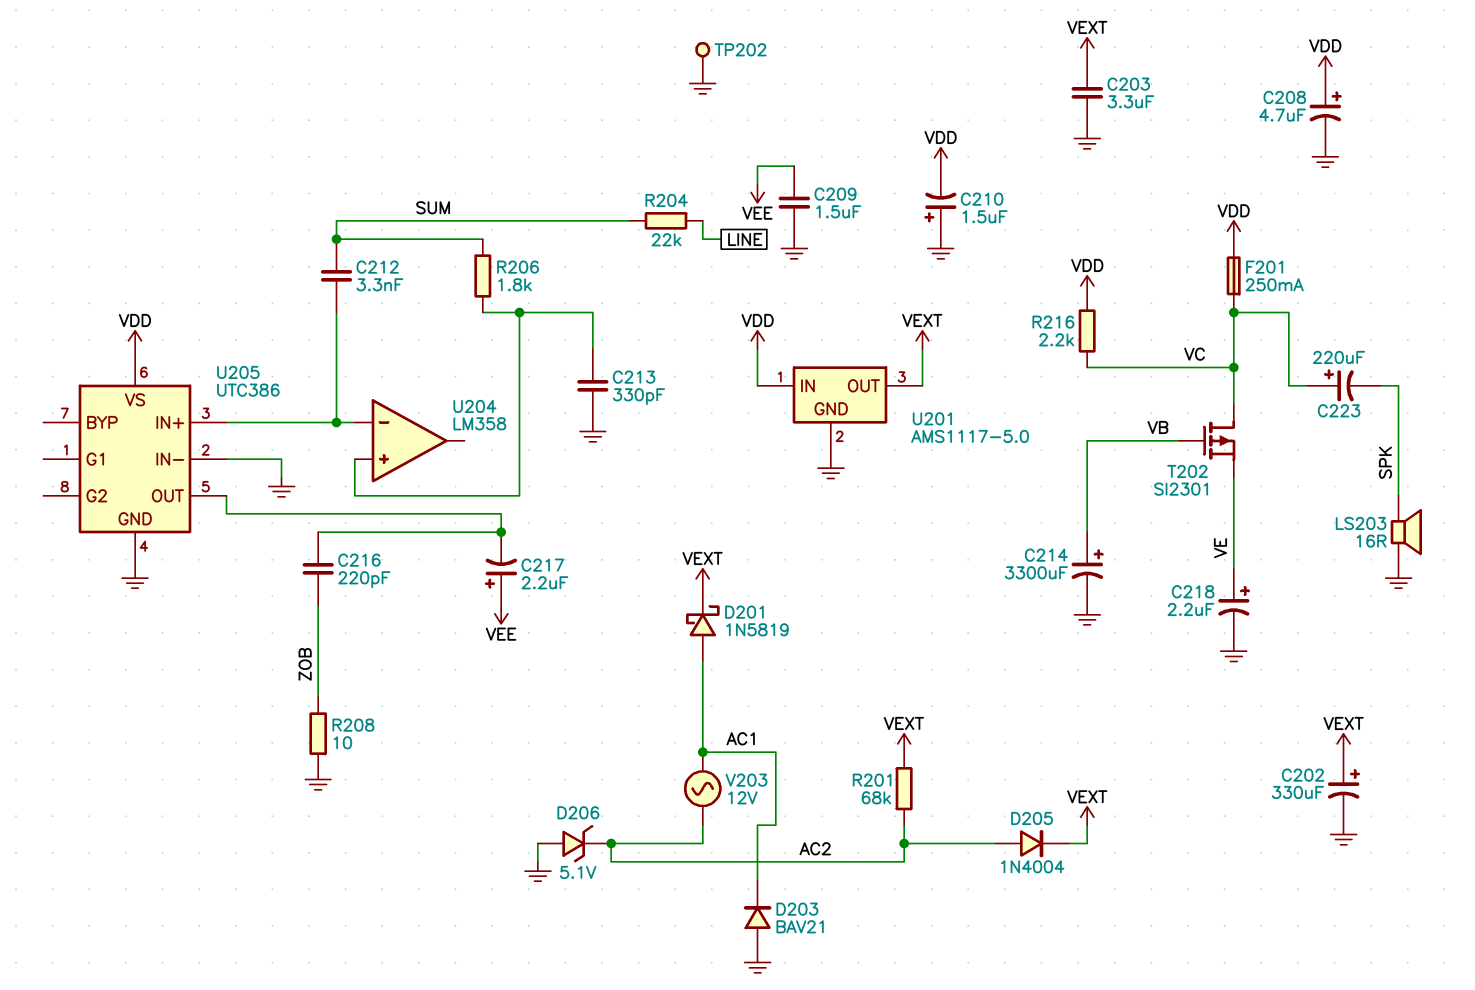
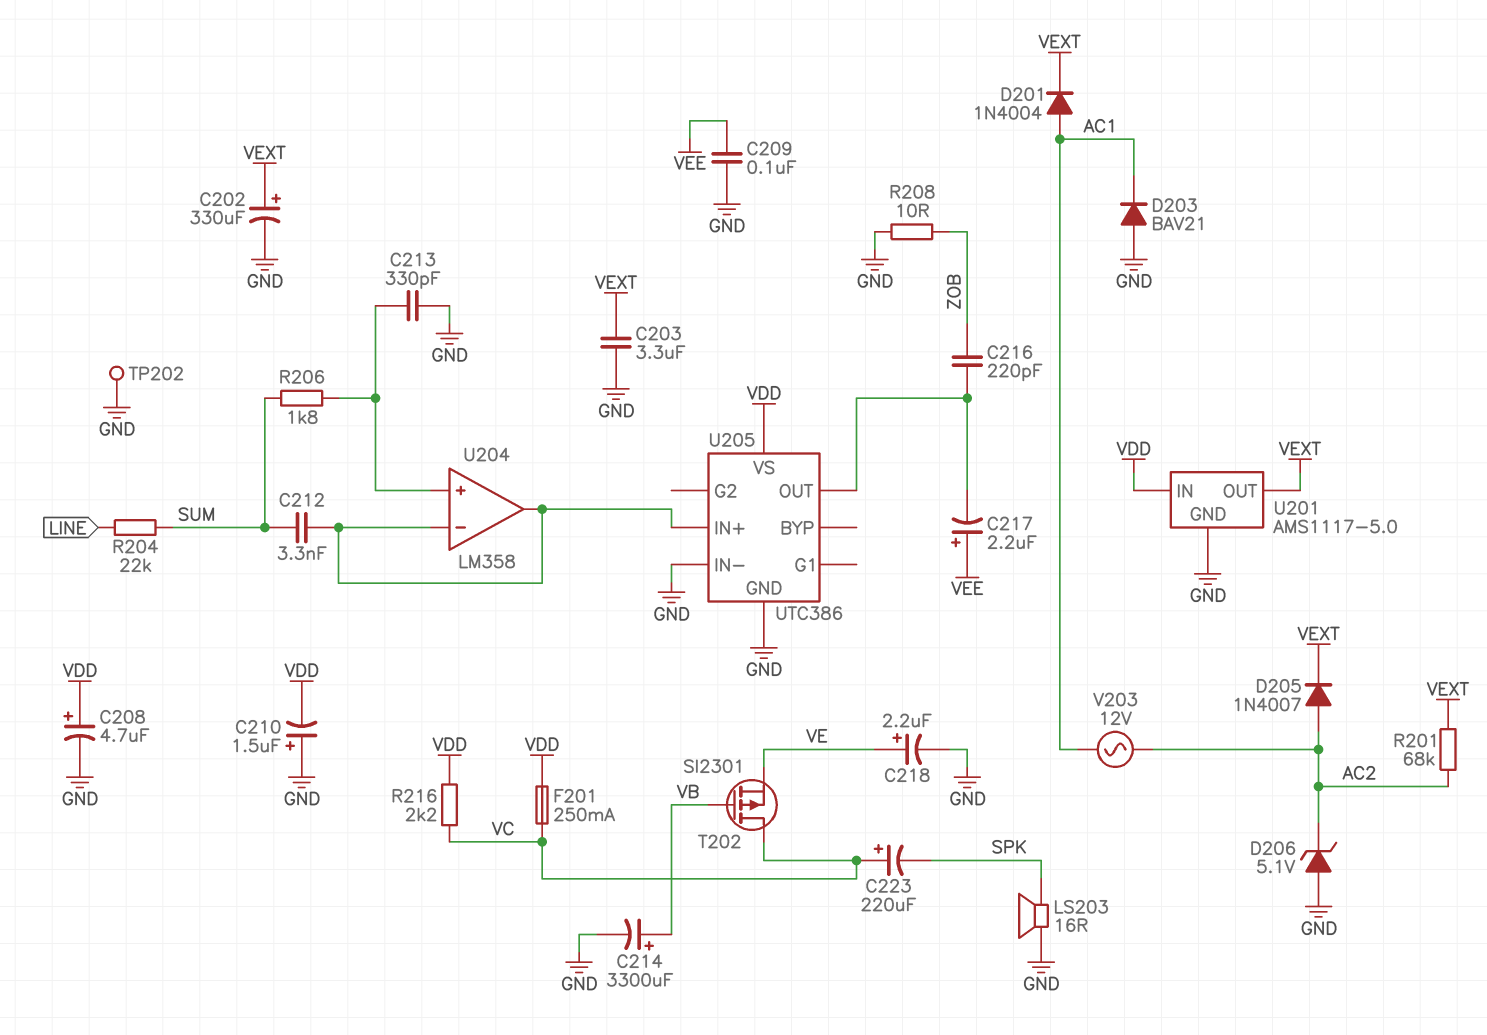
C209: 1.5uF (GND, VEE) -> 100nF (GND, VEE)
D201: schottky 1N5819 (A AC1, K VEXT) -> diode 1N4004 (A AC1, K VEXT)
D205: diode 1N4004 (A AC2, K VEXT) -> diode 1N4007 (A AC2, K VEXT)
U204 pin out: none -> U204/in-

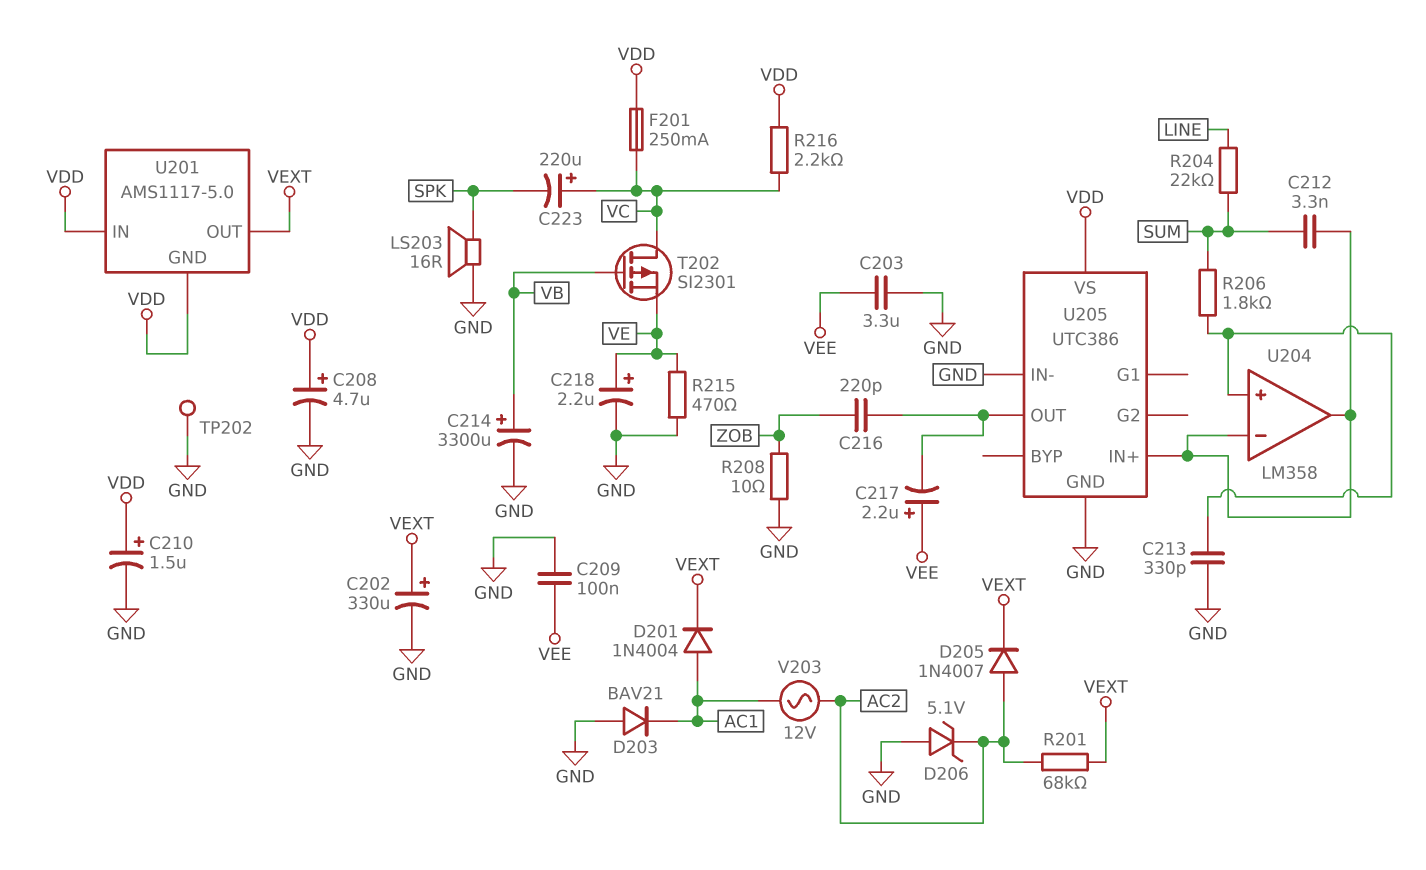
C203: 3.3uF (GND, VEXT) -> 3.3uF (GND, VEE)
C210: 1.5uF (plus GND, minus VDD) -> 1.5uF (plus VDD, minus GND)
R215: none -> 470 (GND, VE)
U201 pin GND: GND -> VDD

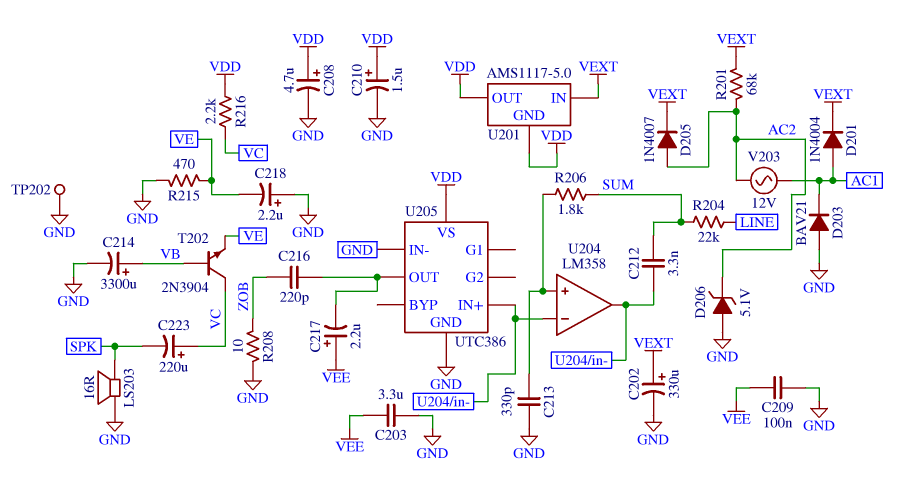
C218: 2.2uF (plus VE, minus GND) -> 2.2uF (plus GND, minus VE)
F201: 250mA (VC, VDD) -> none
T202: PMOS SI2301 (G VB, D VC, S VE) -> NPN 2N3904 (B VB, C VC, E VE)
U201 pin IN: VDD -> VEXT
U201 pin OUT: VEXT -> VDD

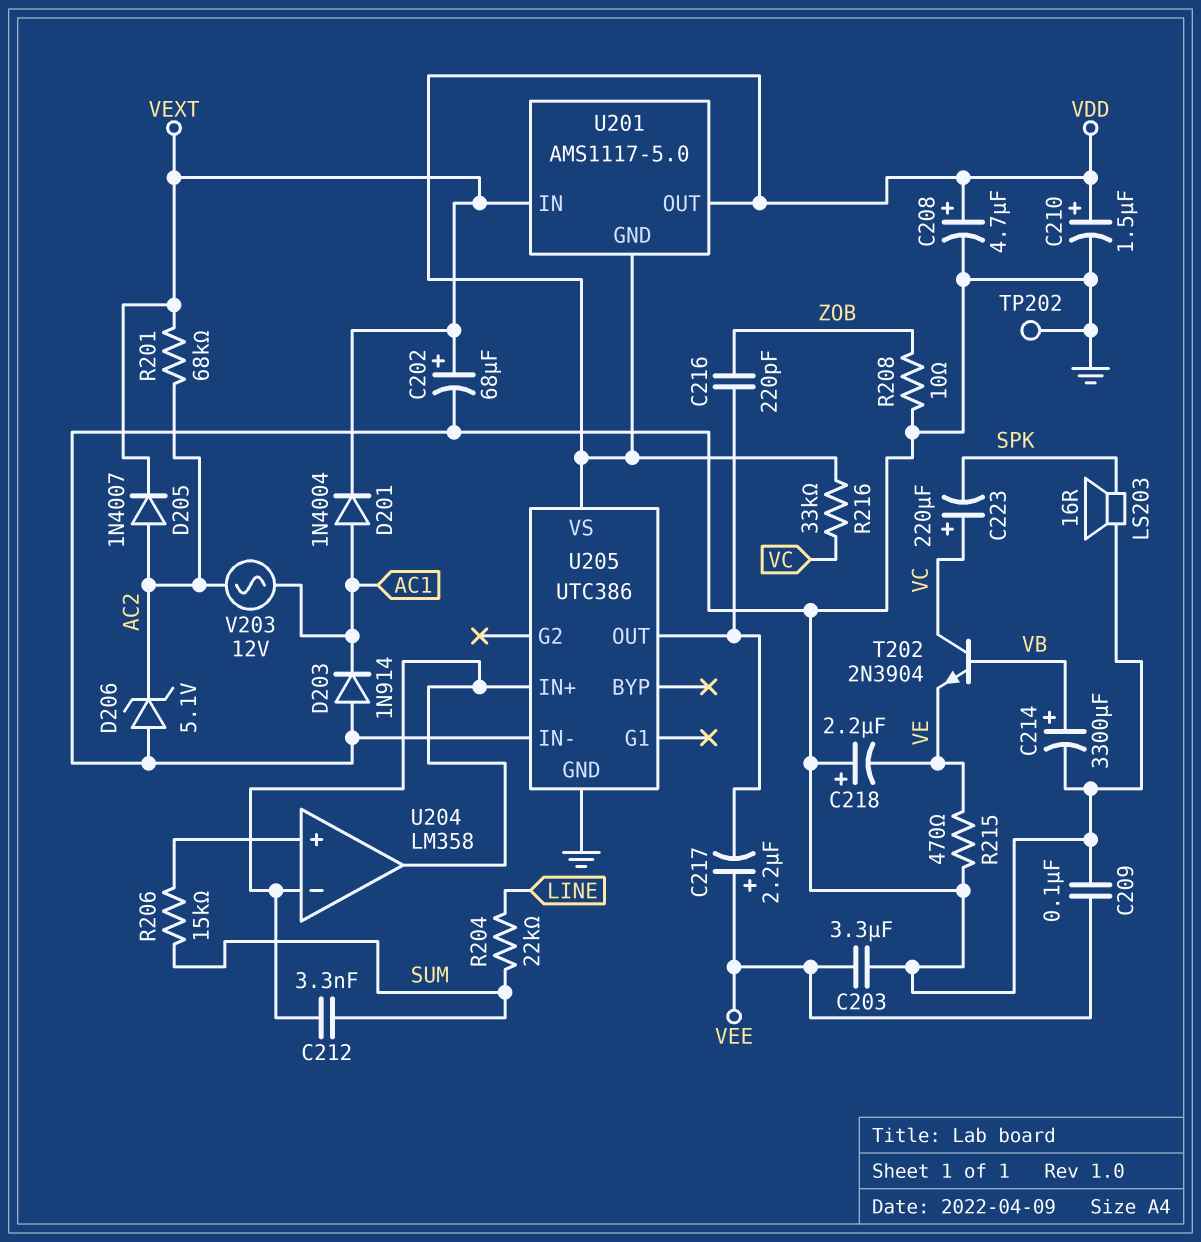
C202: 330uF (plus VEXT, minus GND) -> 68uF (plus VEXT, minus GND)
C213: 330pF (GND, U204/in+) -> none
D203: diode BAV21 (A GND, K AC1) -> diode 1N914 (A GND, K AC1)
R206: 1.8k (SUM, U204/in+) -> 15k (SUM, U204/in+)
R216: 2.2k (VC, VDD) -> 33k (VC, VDD)

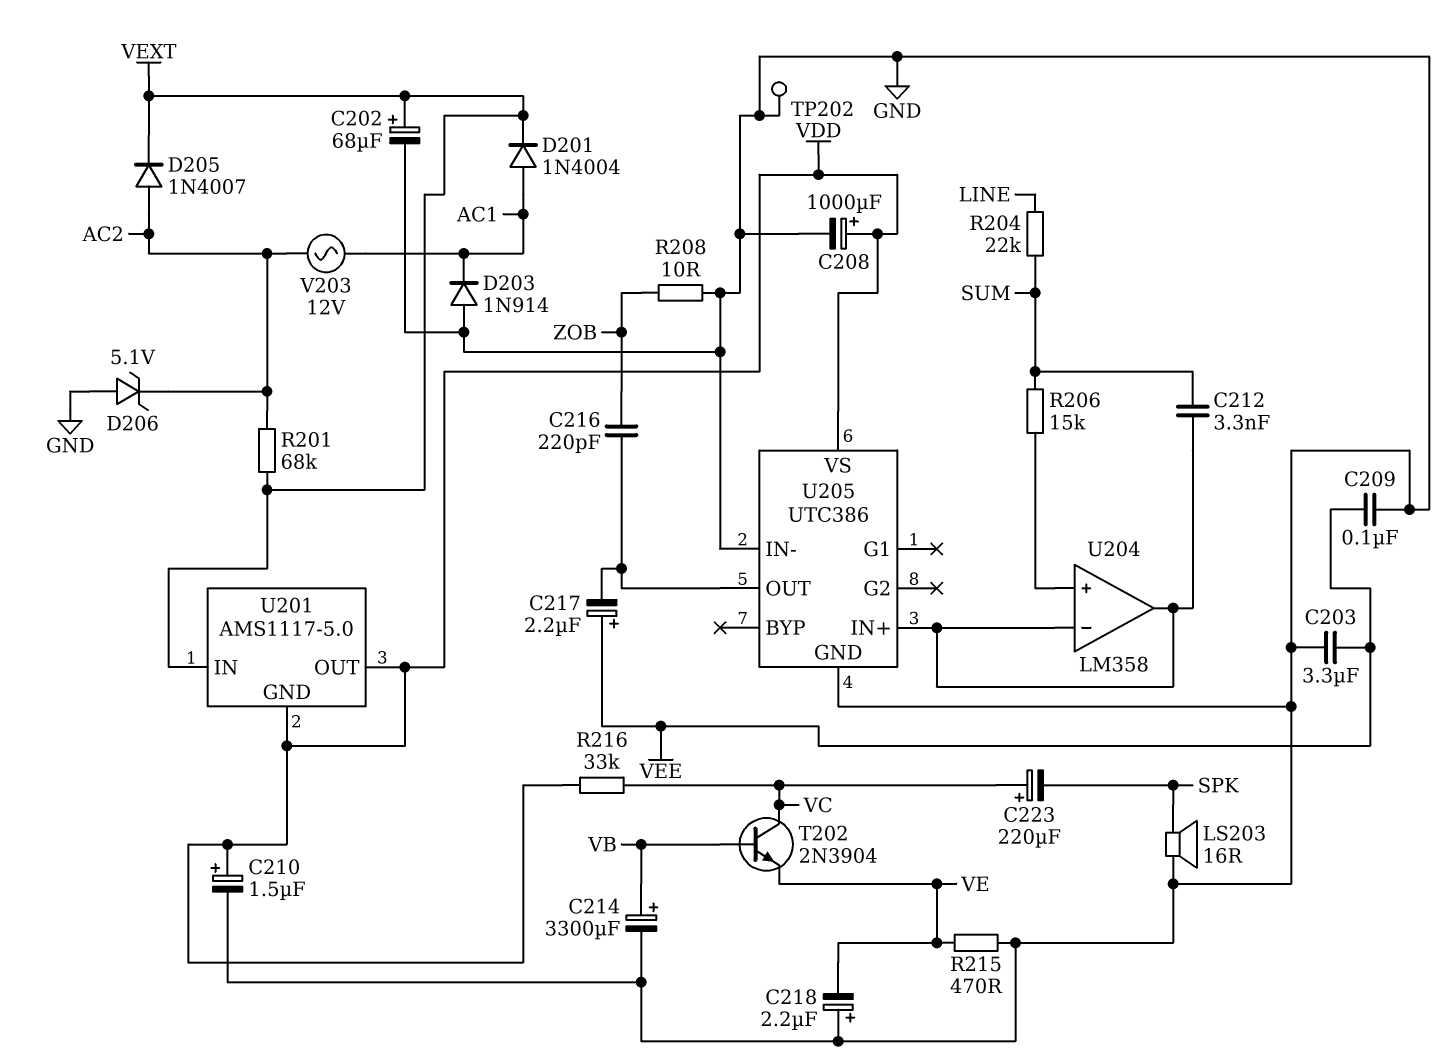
C208: 4.7uF (plus VDD, minus GND) -> 1000uF (plus VDD, minus GND)

